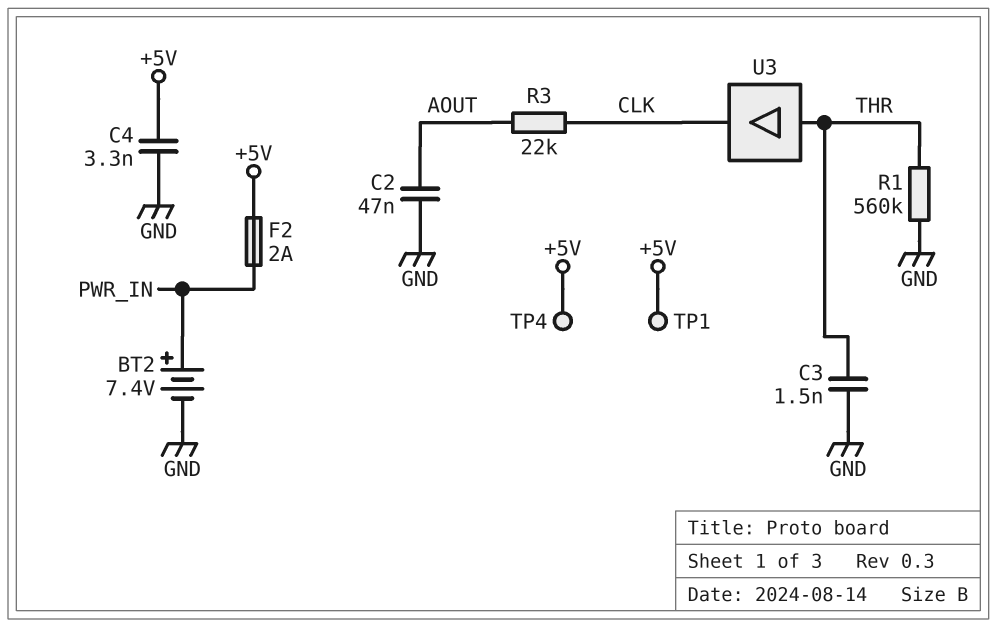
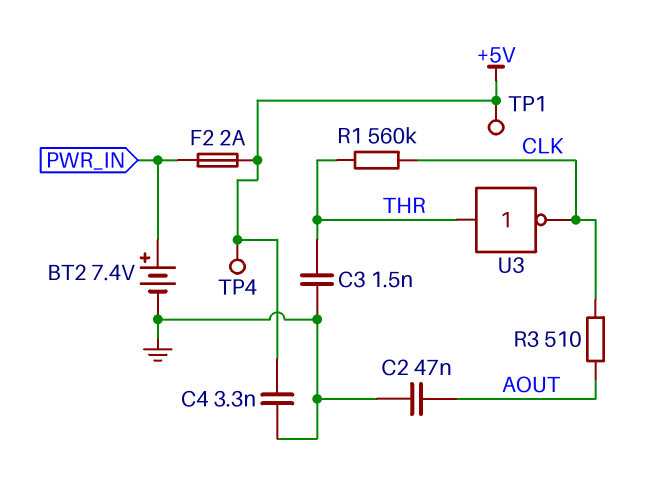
R1: 560k (GND, THR) -> 560k (CLK, THR)
R3: 22k (AOUT, CLK) -> 510 (AOUT, CLK)
U3: buffer (in THR, out CLK) -> NOT (in THR, out CLK)

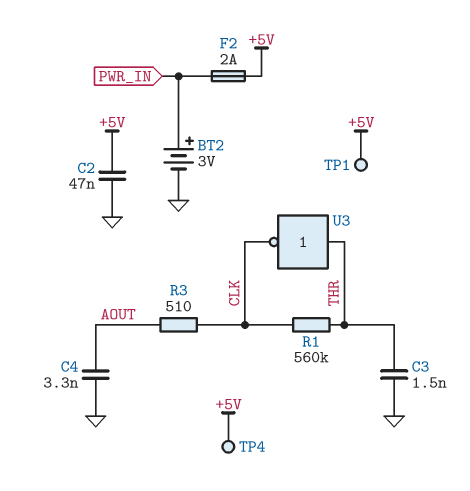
BT2: 7.4V (plus PWR_IN, minus GND) -> 3V (plus PWR_IN, minus GND)
C2: 47nF (AOUT, GND) -> 47nF (+5V, GND)
C4: 3.3nF (+5V, GND) -> 3.3nF (AOUT, GND)

